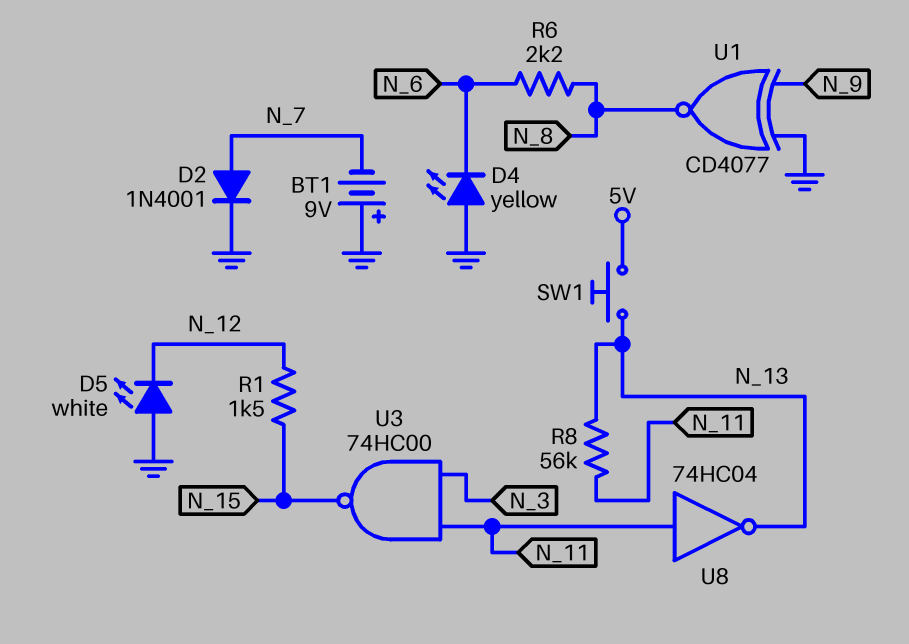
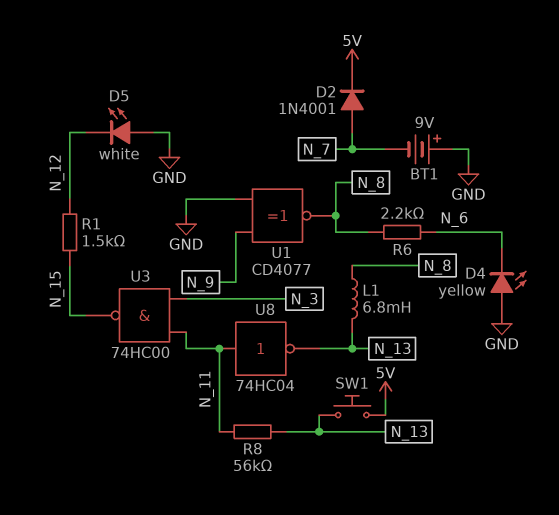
D2: diode 1N4001 (A N_7, K GND) -> diode 1N4001 (A N_7, K 5V)
L1: none -> 6.8mH (N_8, N_13)

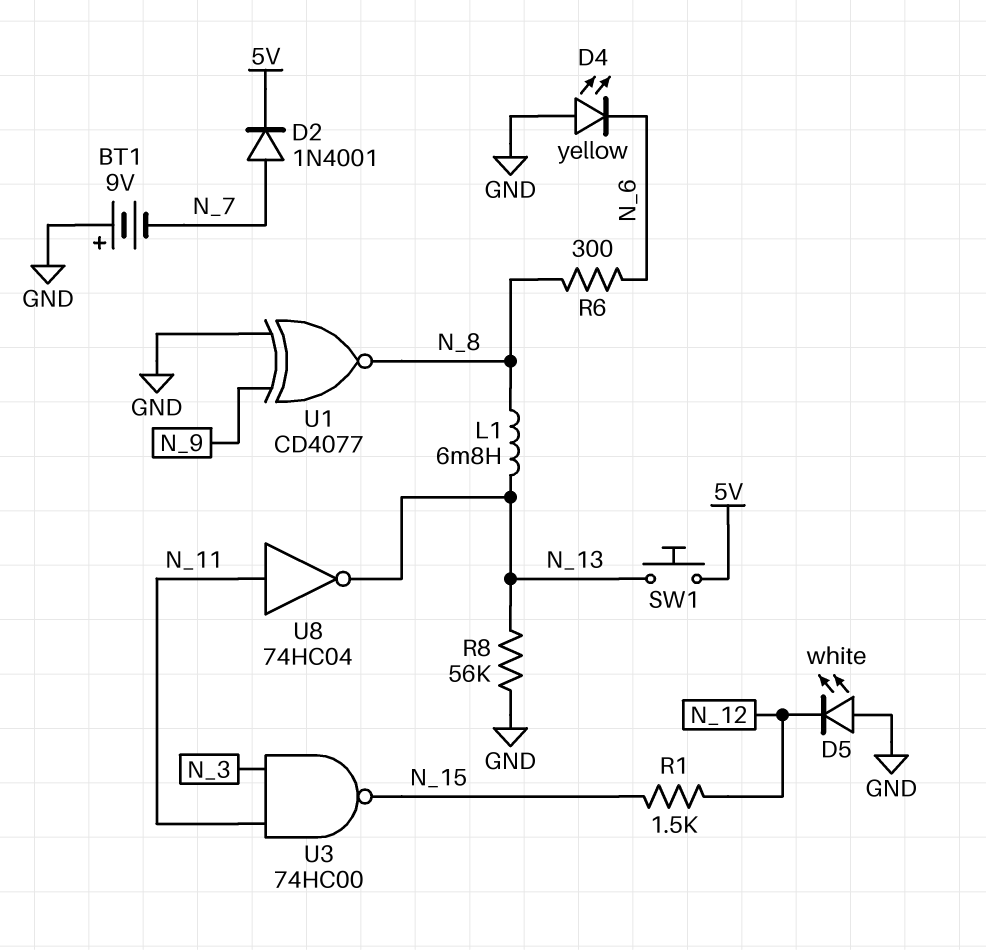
R6: 2.2k (N_6, N_8) -> 300 (N_6, N_8)
R8: 56k (N_11, N_13) -> 56k (GND, N_13)

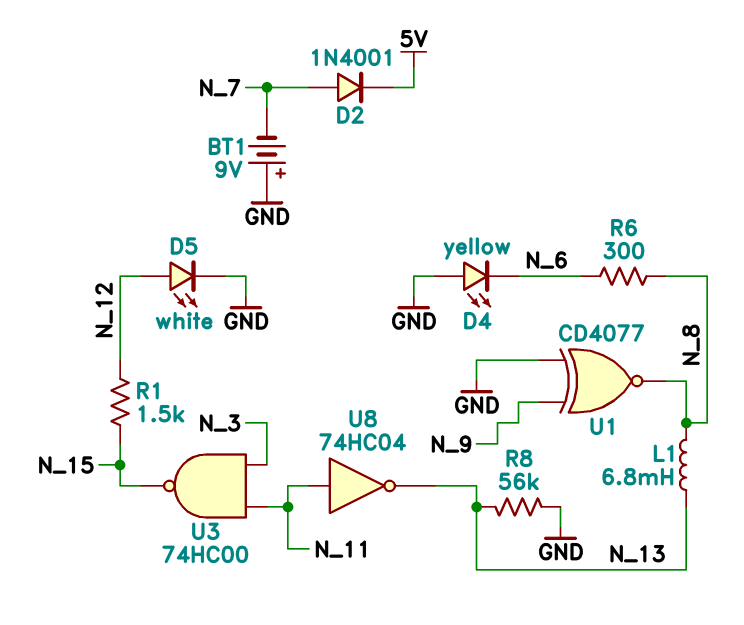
D5: LED white (A GND, K N_12) -> LED white (A N_12, K GND)
SW1: button (5V, N_13) -> none

